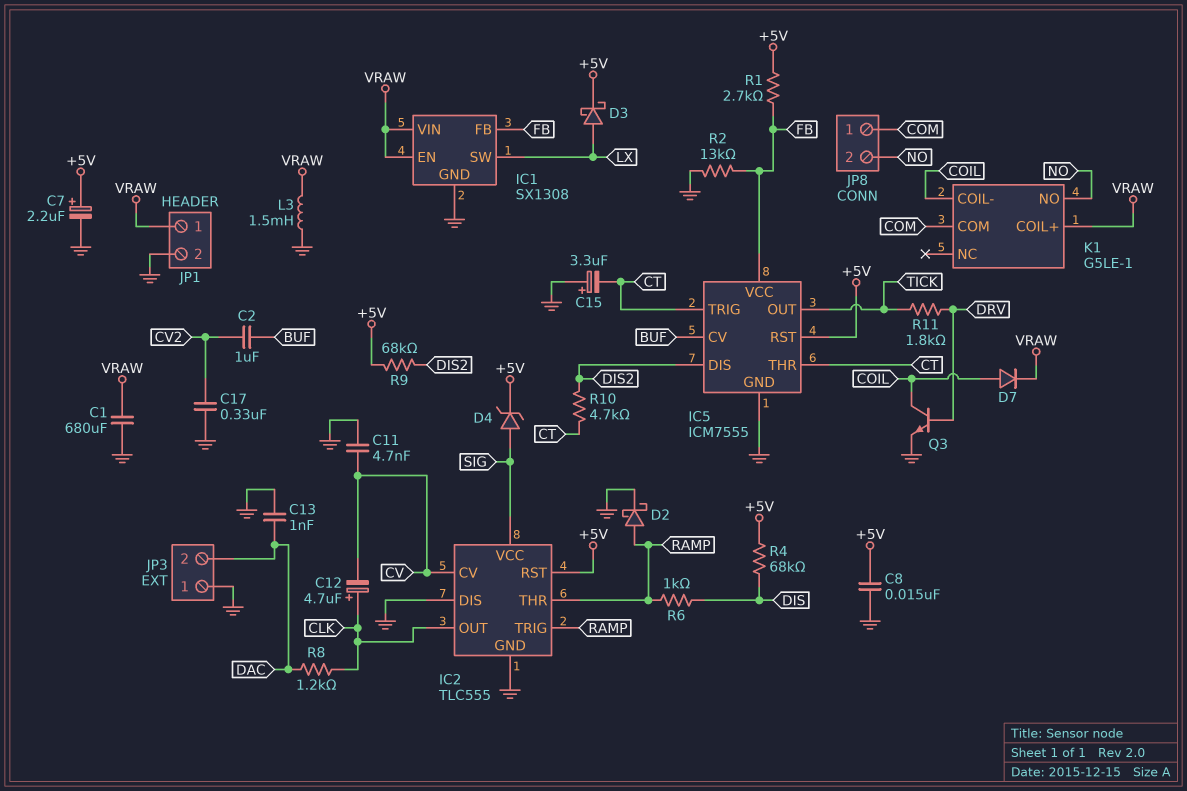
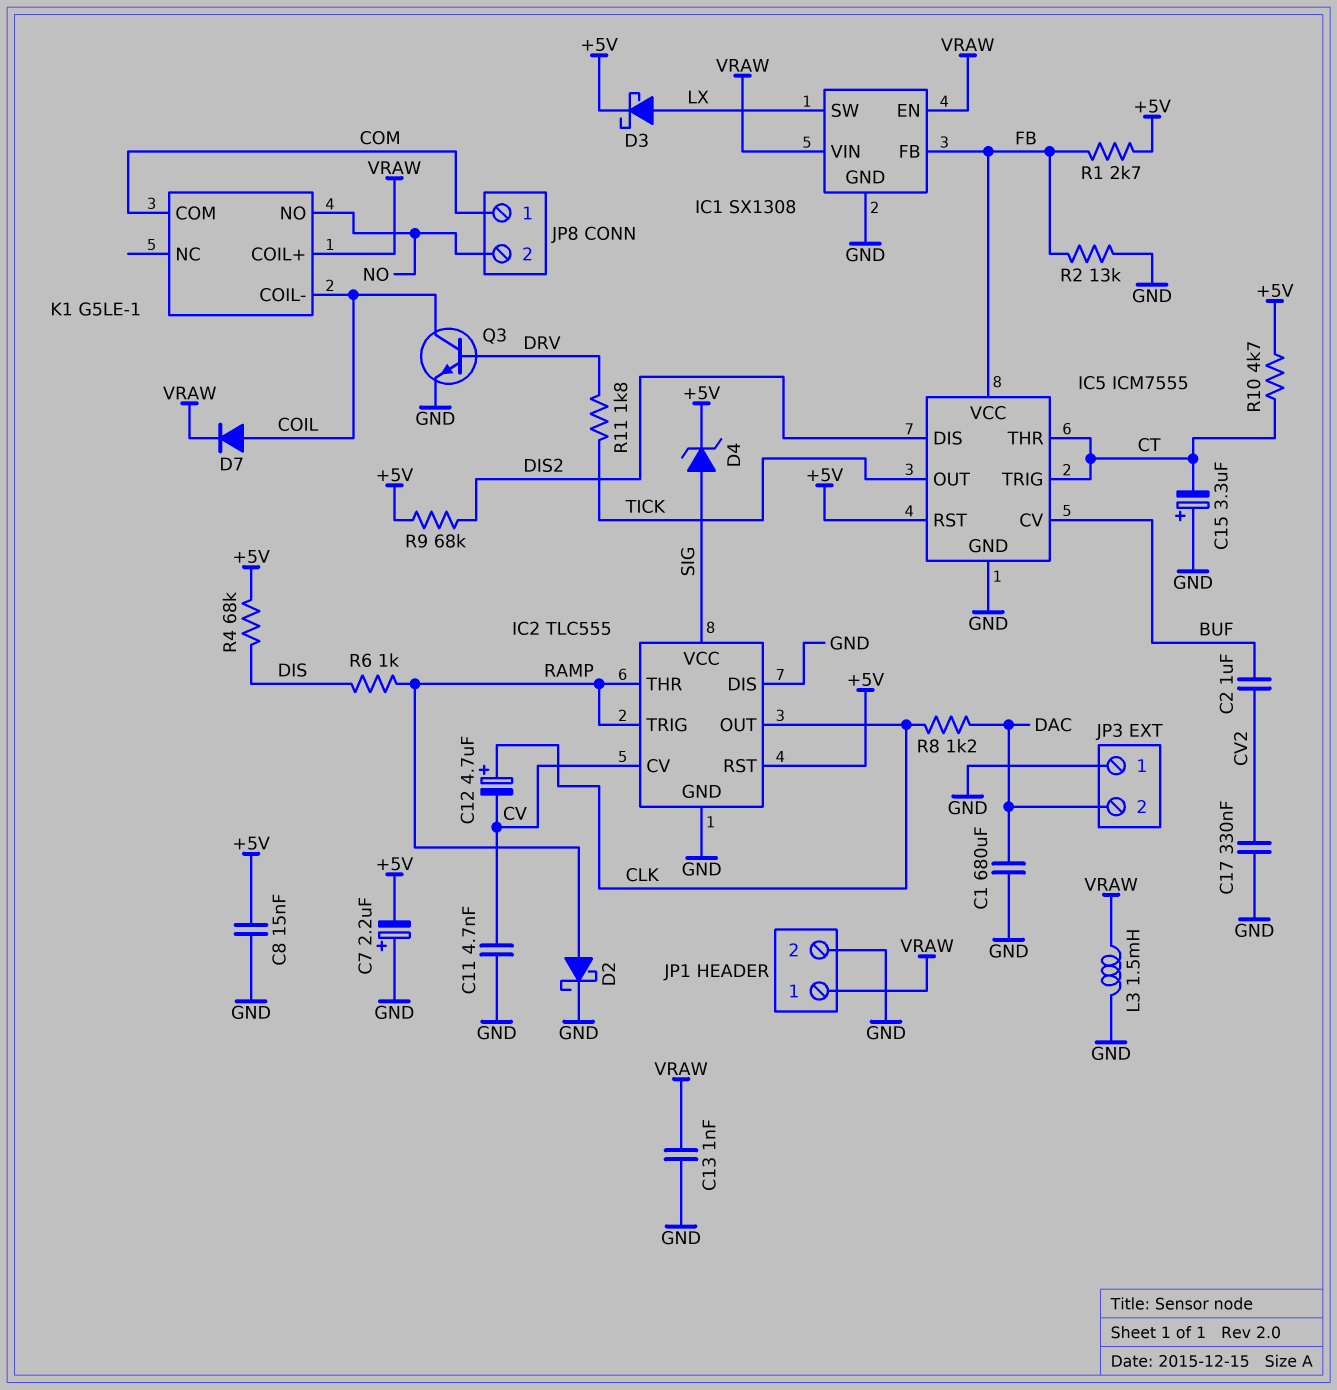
C1: 680uF (GND, VRAW) -> 680uF (DAC, GND)
C7: 2.2uF (plus +5V, minus GND) -> 2.2uF (plus GND, minus +5V)
C13: 1nF (DAC, GND) -> 1nF (GND, VRAW)
R10: 4.7k (CT, DIS2) -> 4.7k (+5V, CT)

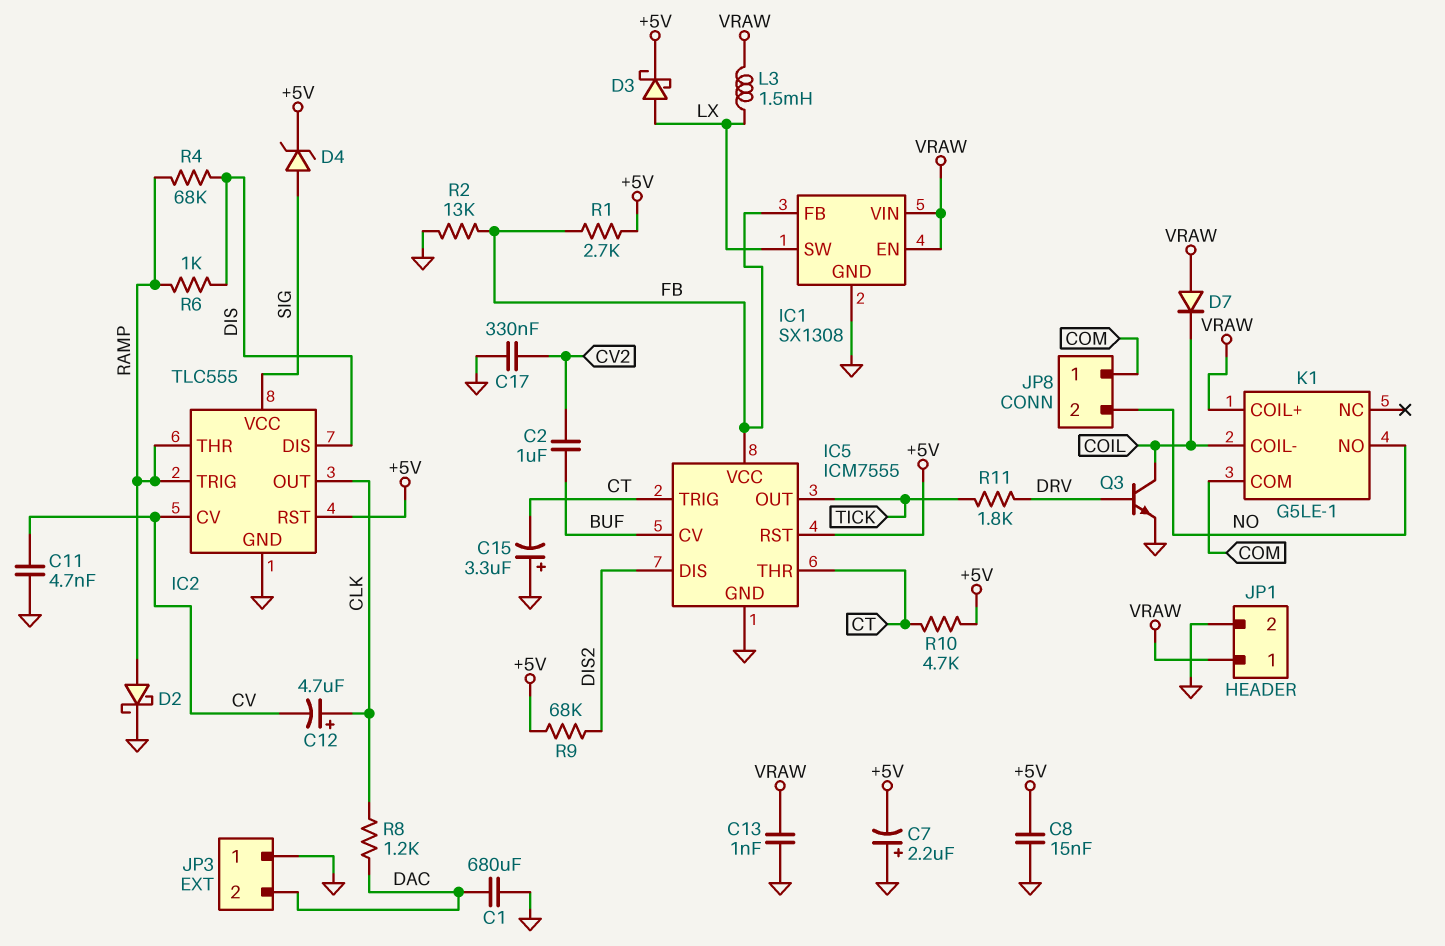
D7: diode (A COIL, K VRAW) -> diode (A VRAW, K COIL)
IC2 pin DIS: GND -> DIS
L3: 1.5mH (GND, VRAW) -> 1.5mH (LX, VRAW)
R4: 68k (+5V, DIS) -> 68k (DIS, RAMP)

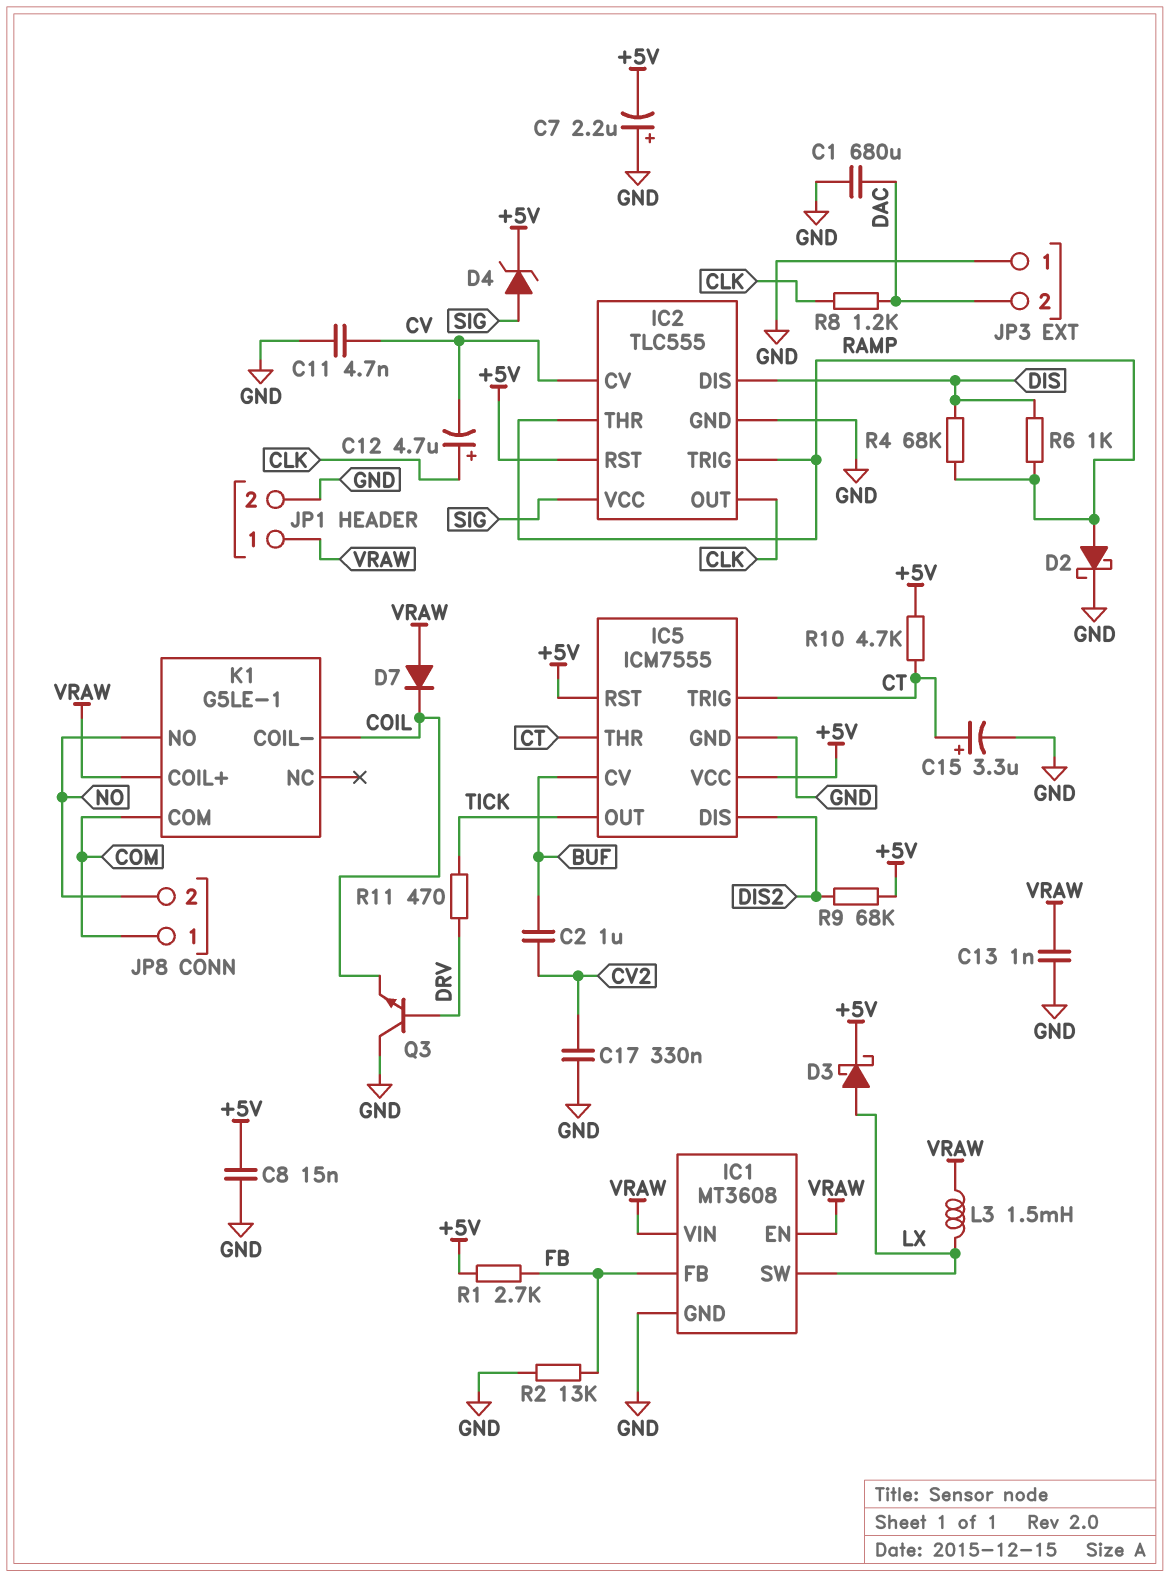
C15: 3.3uF (plus GND, minus CT) -> 3.3uF (plus CT, minus GND)
IC1: SX1308 -> MT3608
IC5 pin VCC: FB -> +5V
Q3: NPN (B DRV, C COIL, E GND) -> NPN (B DRV, C GND, E COIL)
R11: 1.8k (DRV, TICK) -> 470 (DRV, TICK)

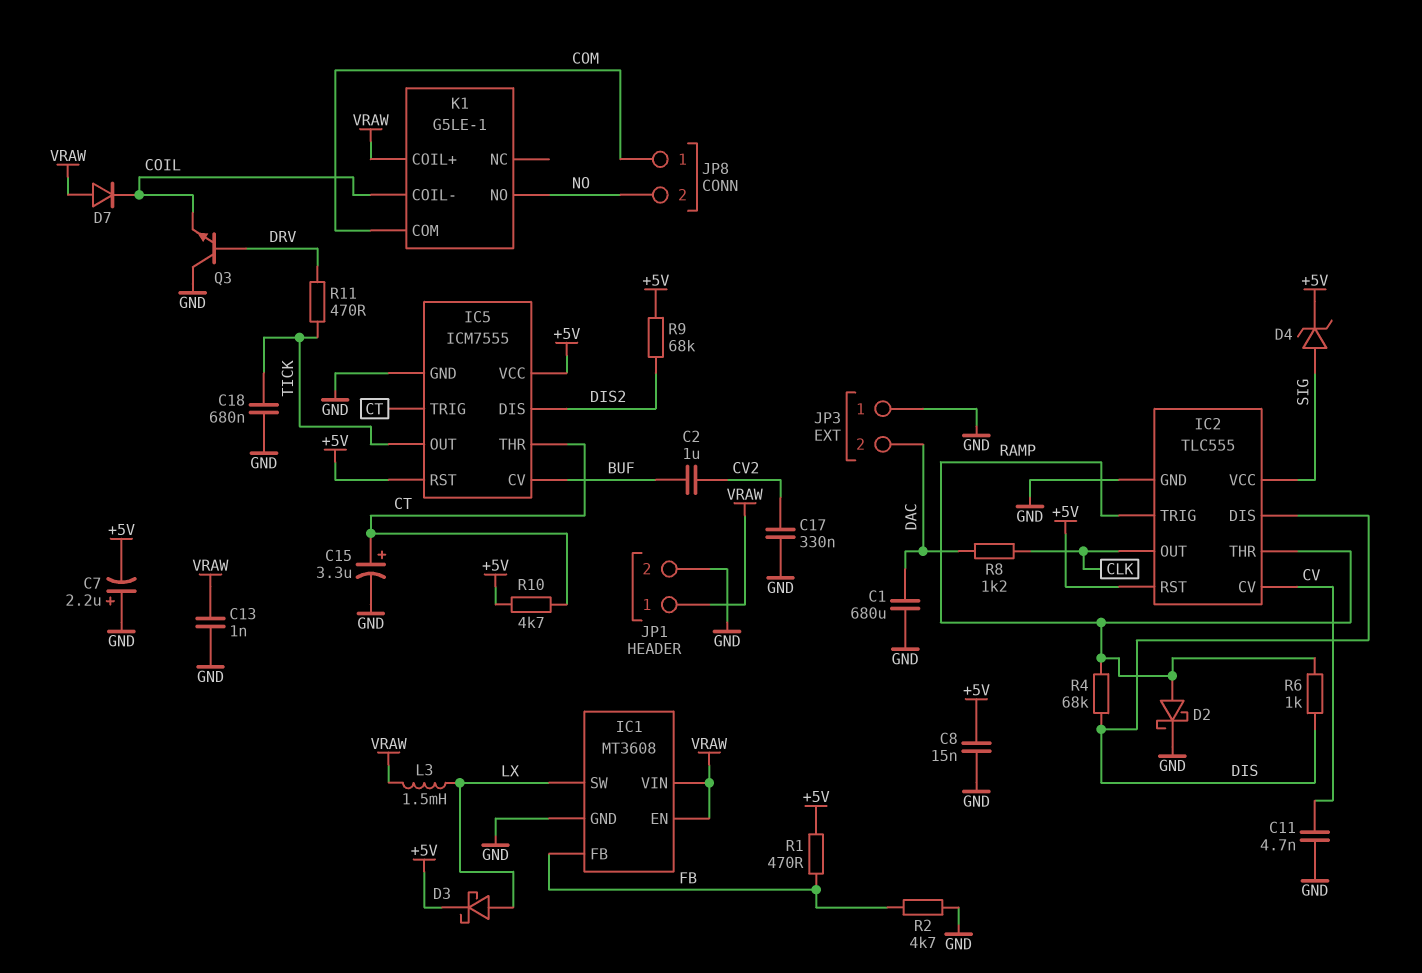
C12: 4.7uF (plus CLK, minus CV) -> none
C18: none -> 680nF (GND, TICK)
R1: 2.7k (+5V, FB) -> 470 (+5V, FB)
R2: 13k (FB, GND) -> 4.7k (FB, GND)

